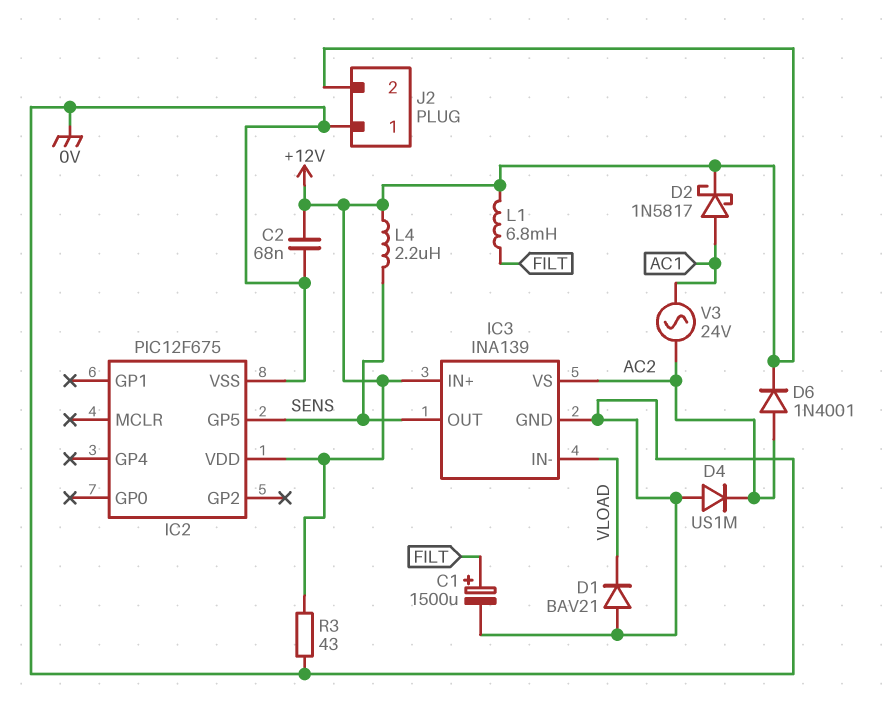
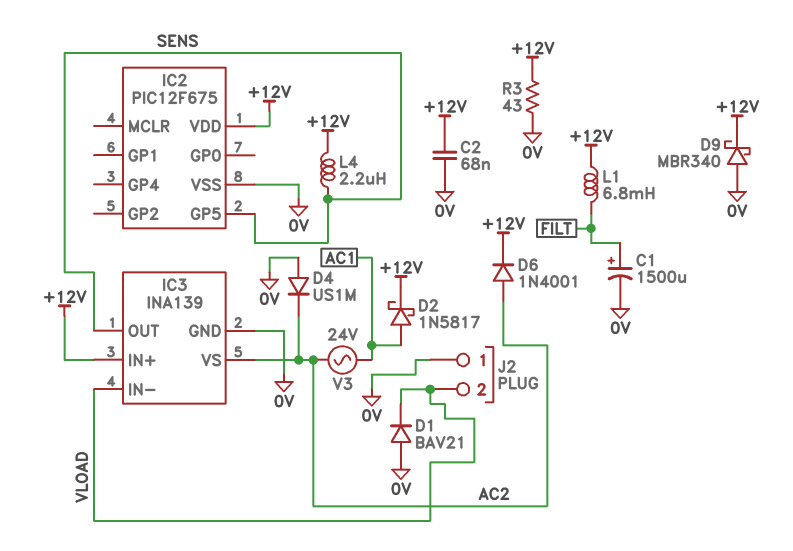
D9: none -> schottky MBR340 (A 0V, K +12V)
J2 pin 2: +12V -> VLOAD

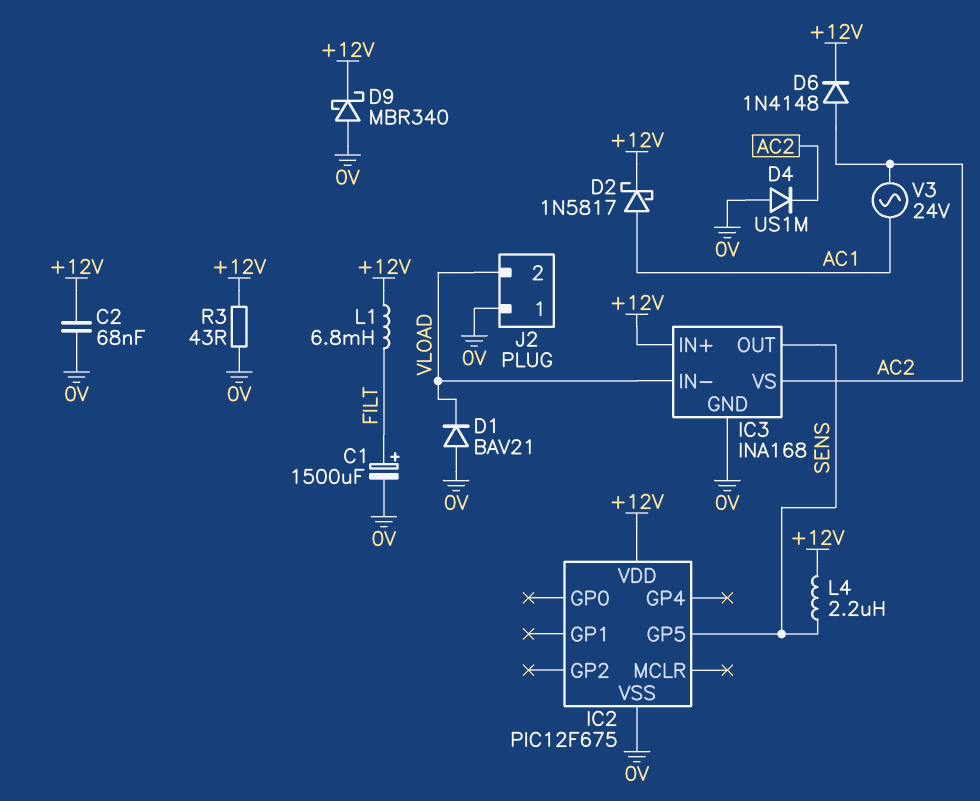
D6: diode 1N4001 (A AC2, K +12V) -> diode 1N4148 (A AC2, K +12V)
IC3: INA139 -> INA168

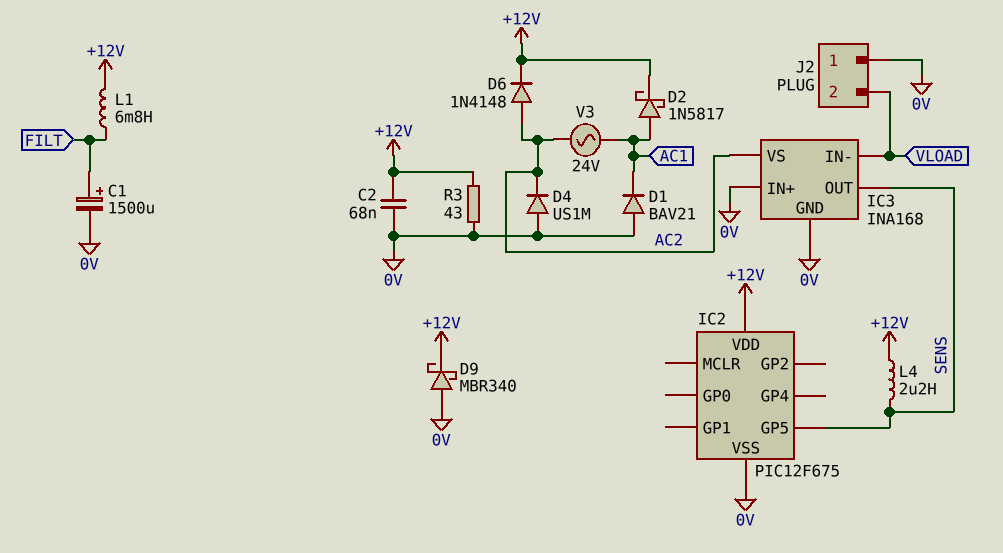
D1: diode BAV21 (A 0V, K VLOAD) -> diode BAV21 (A 0V, K AC1)
IC3 pin IN+: +12V -> 0V

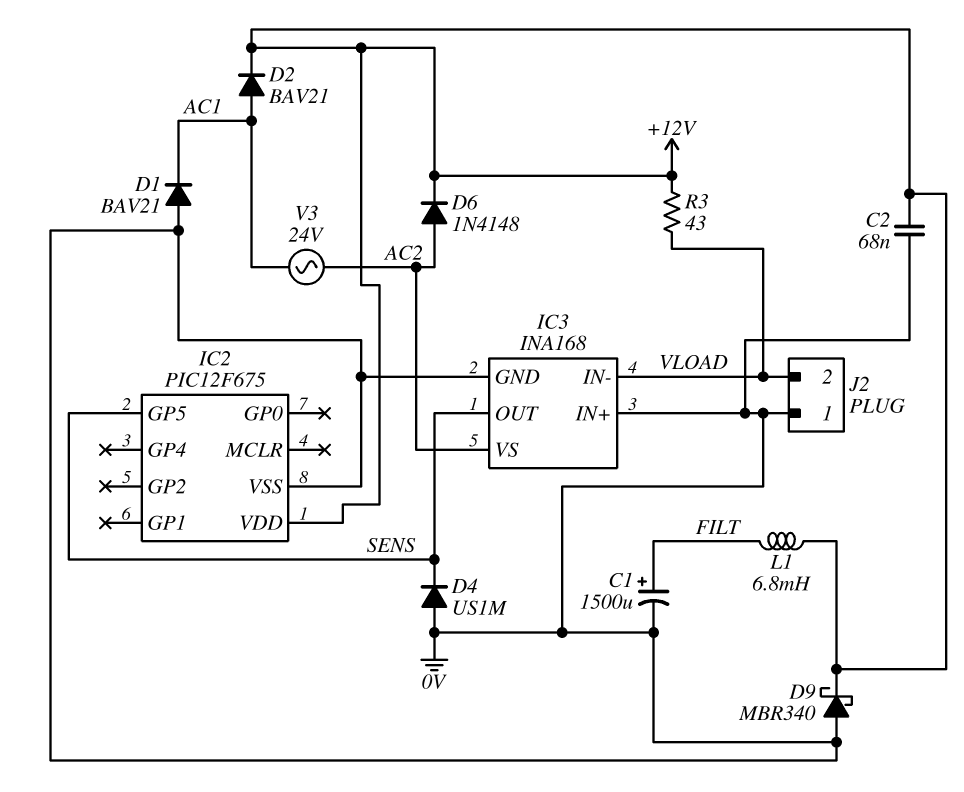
D2: schottky 1N5817 (A AC1, K +12V) -> diode BAV21 (A AC1, K +12V)
D4: diode US1M (A 0V, K AC2) -> diode US1M (A 0V, K SENS)
L4: 2.2uH (+12V, SENS) -> none
R3: 43 (+12V, 0V) -> 43 (+12V, VLOAD)

